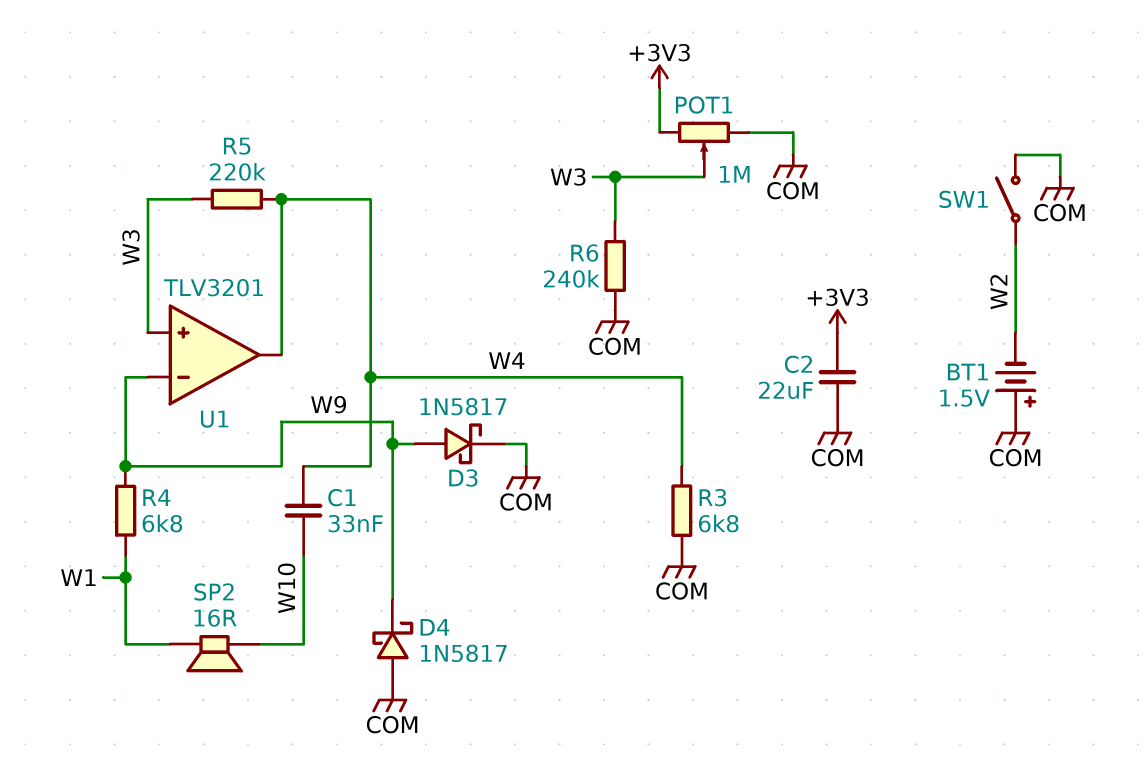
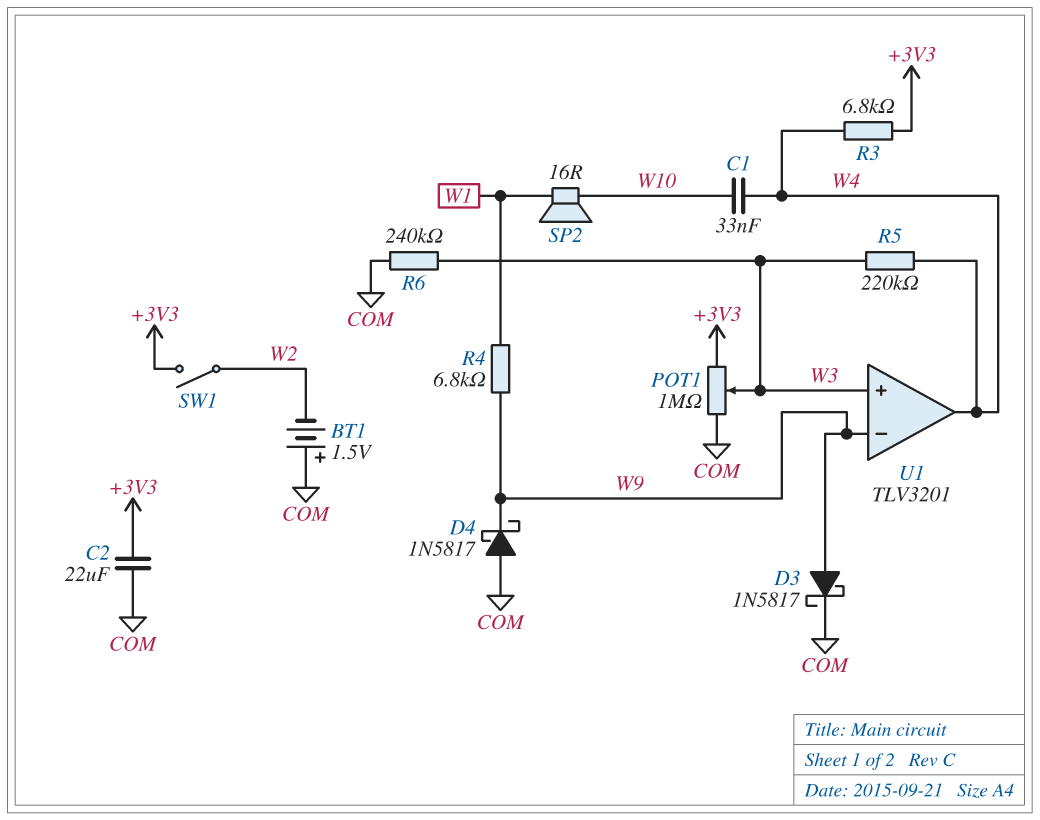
R3: 6.8k (COM, W4) -> 6.8k (+3V3, W4)
SW1: switch (COM, W2) -> switch (+3V3, W2)

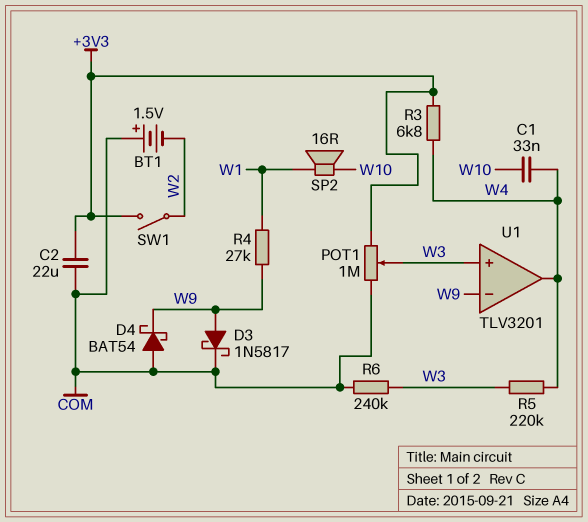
D4: schottky 1N5817 (A COM, K W9) -> schottky BAT54 (A COM, K W9)
R4: 6.8k (W1, W9) -> 27k (W1, W9)

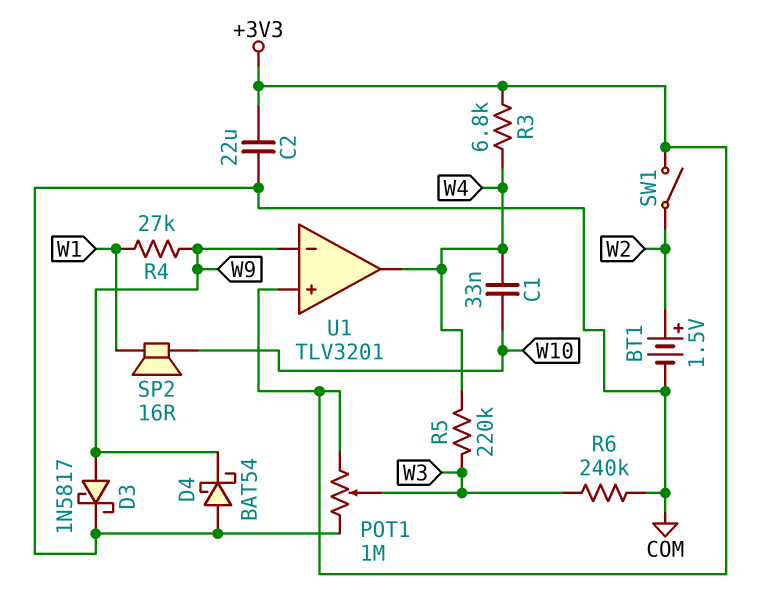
BT1: 1.5V (plus COM, minus W2) -> 1.5V (plus W2, minus COM)
U1 pin in+: W3 -> +3V3

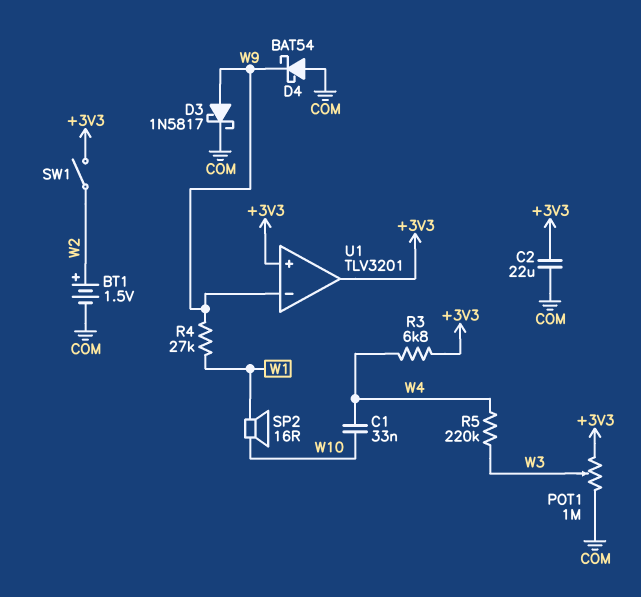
R6: 240k (COM, W3) -> none
U1 pin out: W4 -> +3V3

